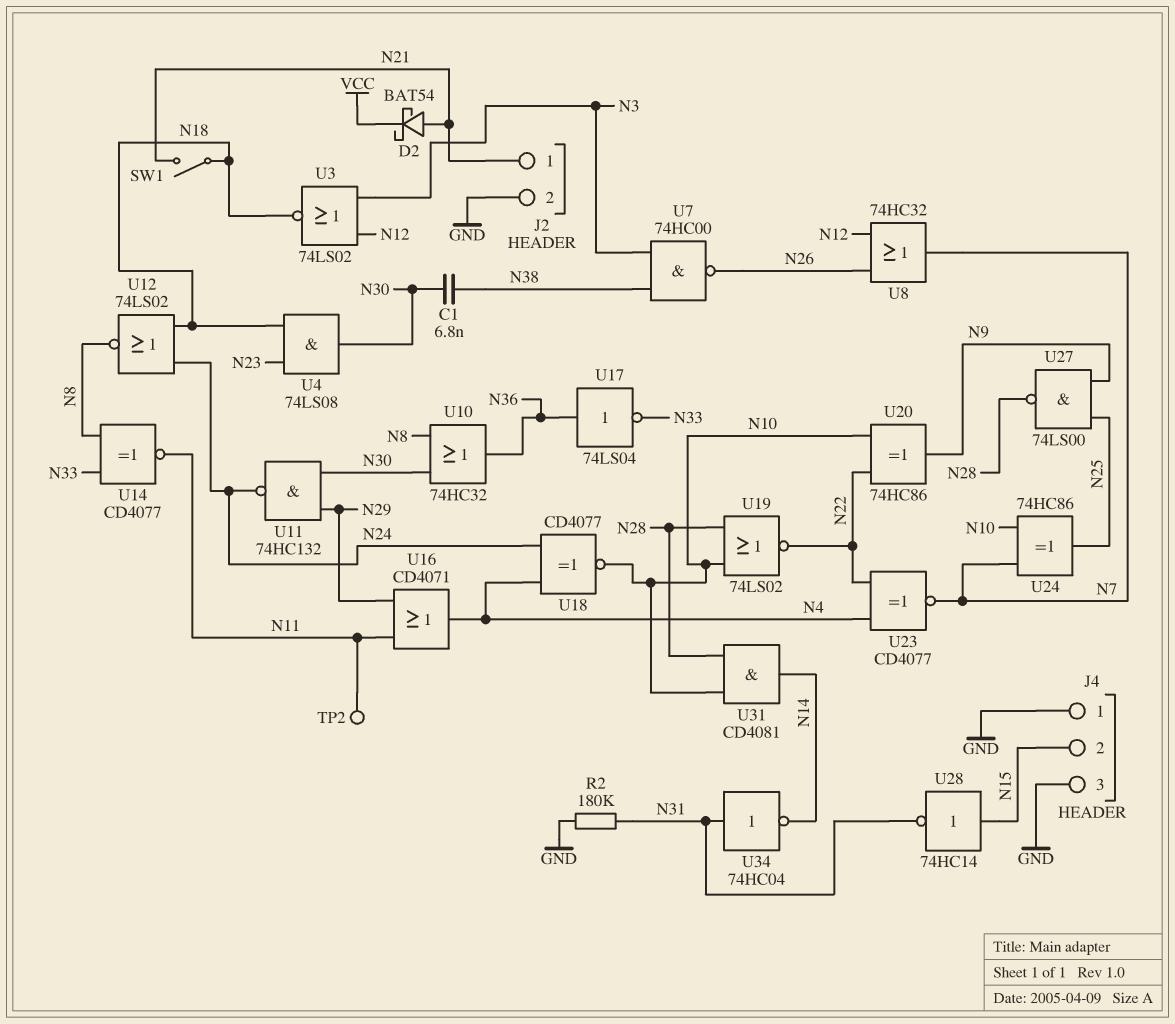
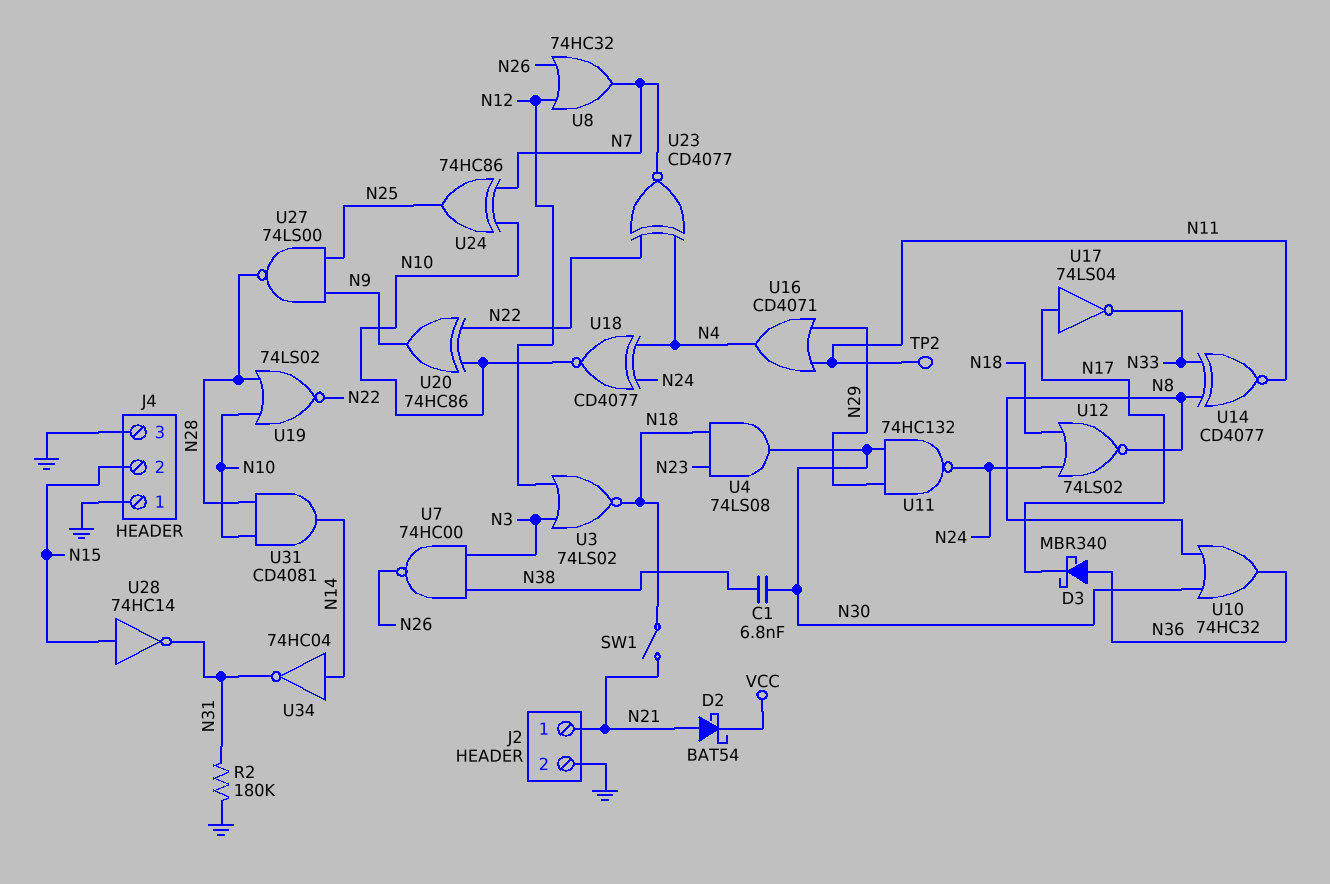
D3: none -> schottky MBR340 (A N36, K N17)
U17: NOT 74LS04 (in N36, out N33) -> NOT 74LS04 (in N17, out N33)
U34: NOT 74HC04 (in N31, out N14) -> NOT 74HC04 (in N14, out N31)

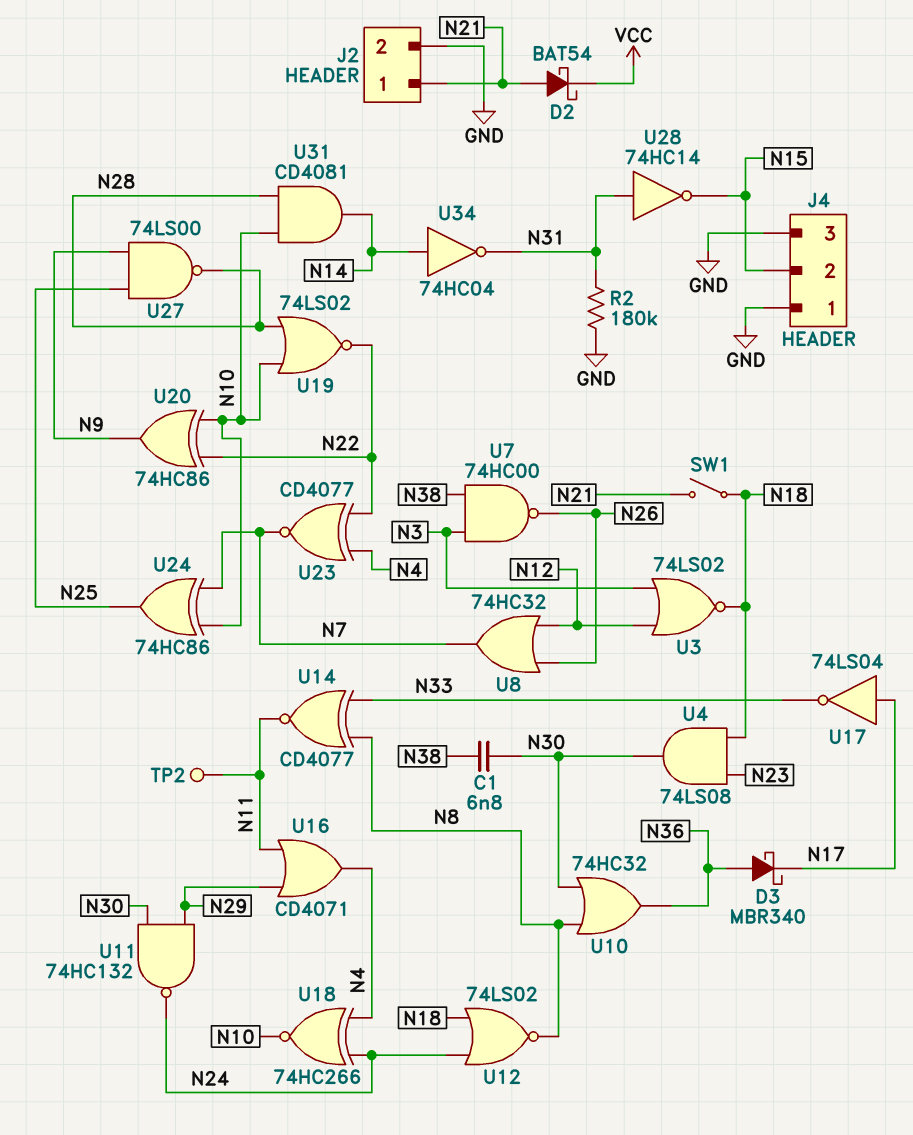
U18: XNOR CD4077 (in N4, in N24, out N10) -> XNOR 74HC266 (in N4, in N24, out N10)
U28: NOT 74HC14 (in N15, out N31) -> NOT 74HC14 (in N31, out N15)

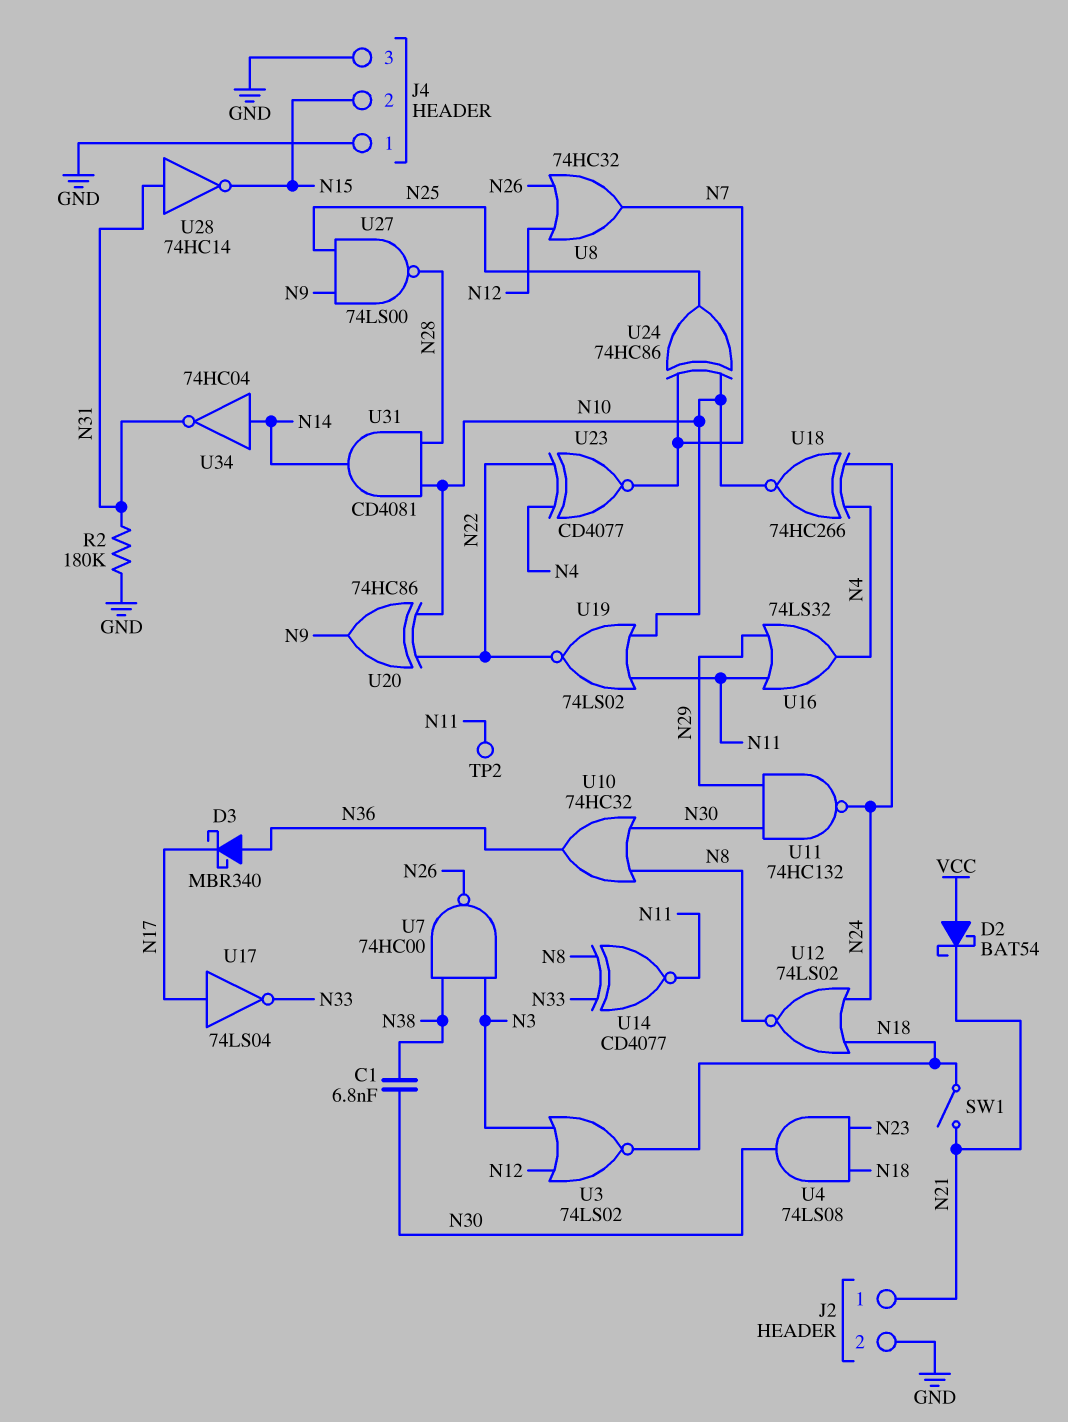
D2: schottky BAT54 (A N21, K VCC) -> schottky BAT54 (A VCC, K N21)
U16: OR CD4071 (in N11, in N29, out N4) -> OR 74LS32 (in N11, in N29, out N4)
U19: NOR 74LS02 (in N10, in N28, out N22) -> NOR 74LS02 (in N10, in N11, out N22)

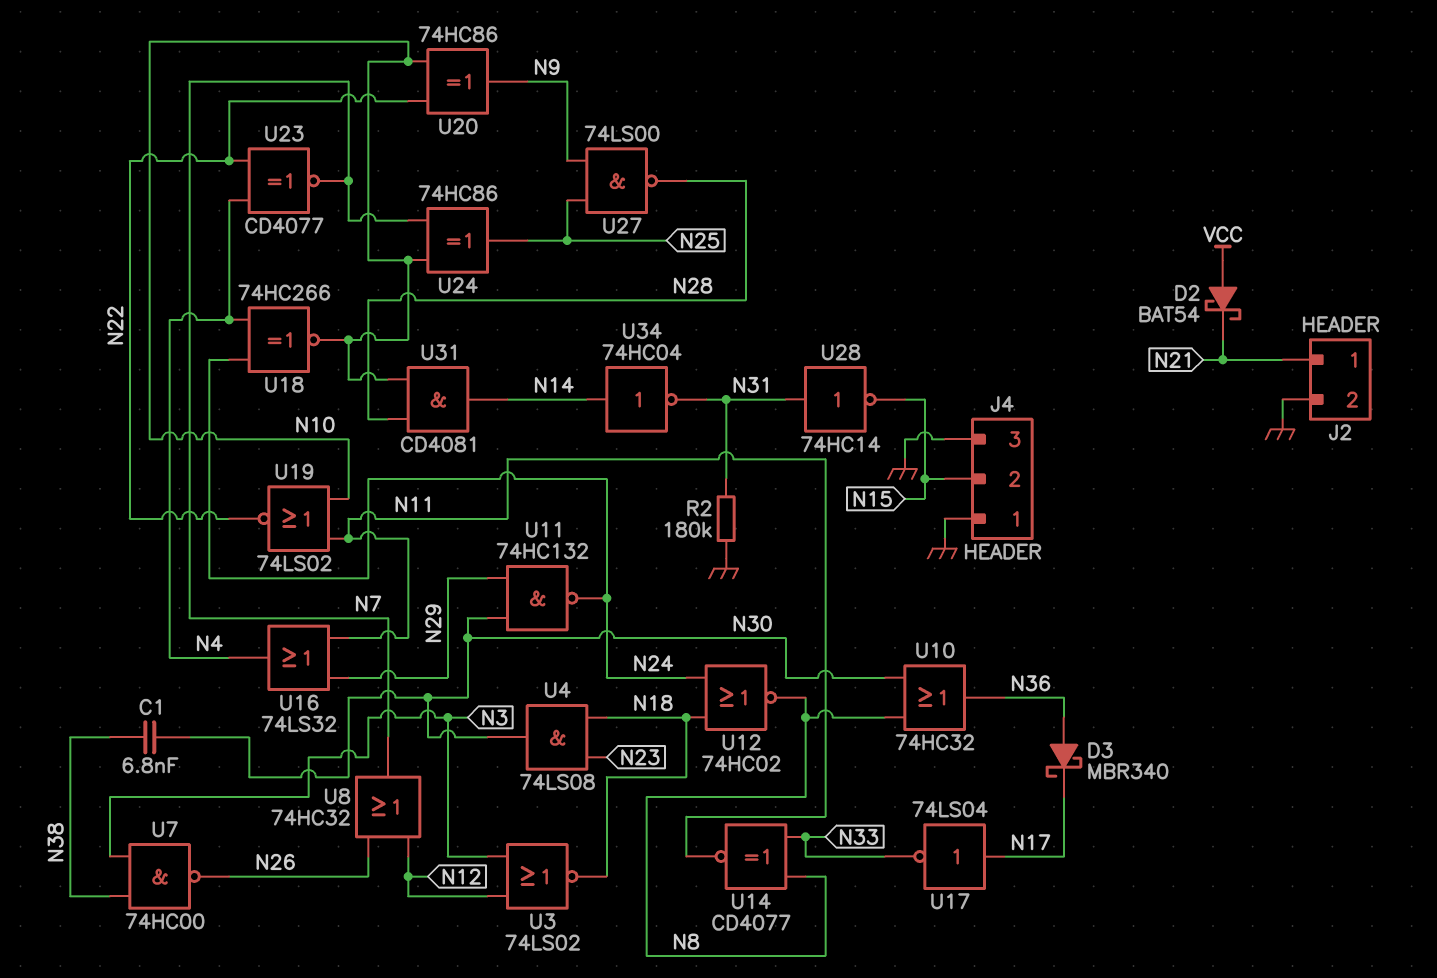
SW1: switch (N18, N21) -> none
TP2: test point (N11) -> none
U12: NOR 74LS02 (in N18, in N24, out N8) -> NOR 74HC02 (in N18, in N24, out N8)

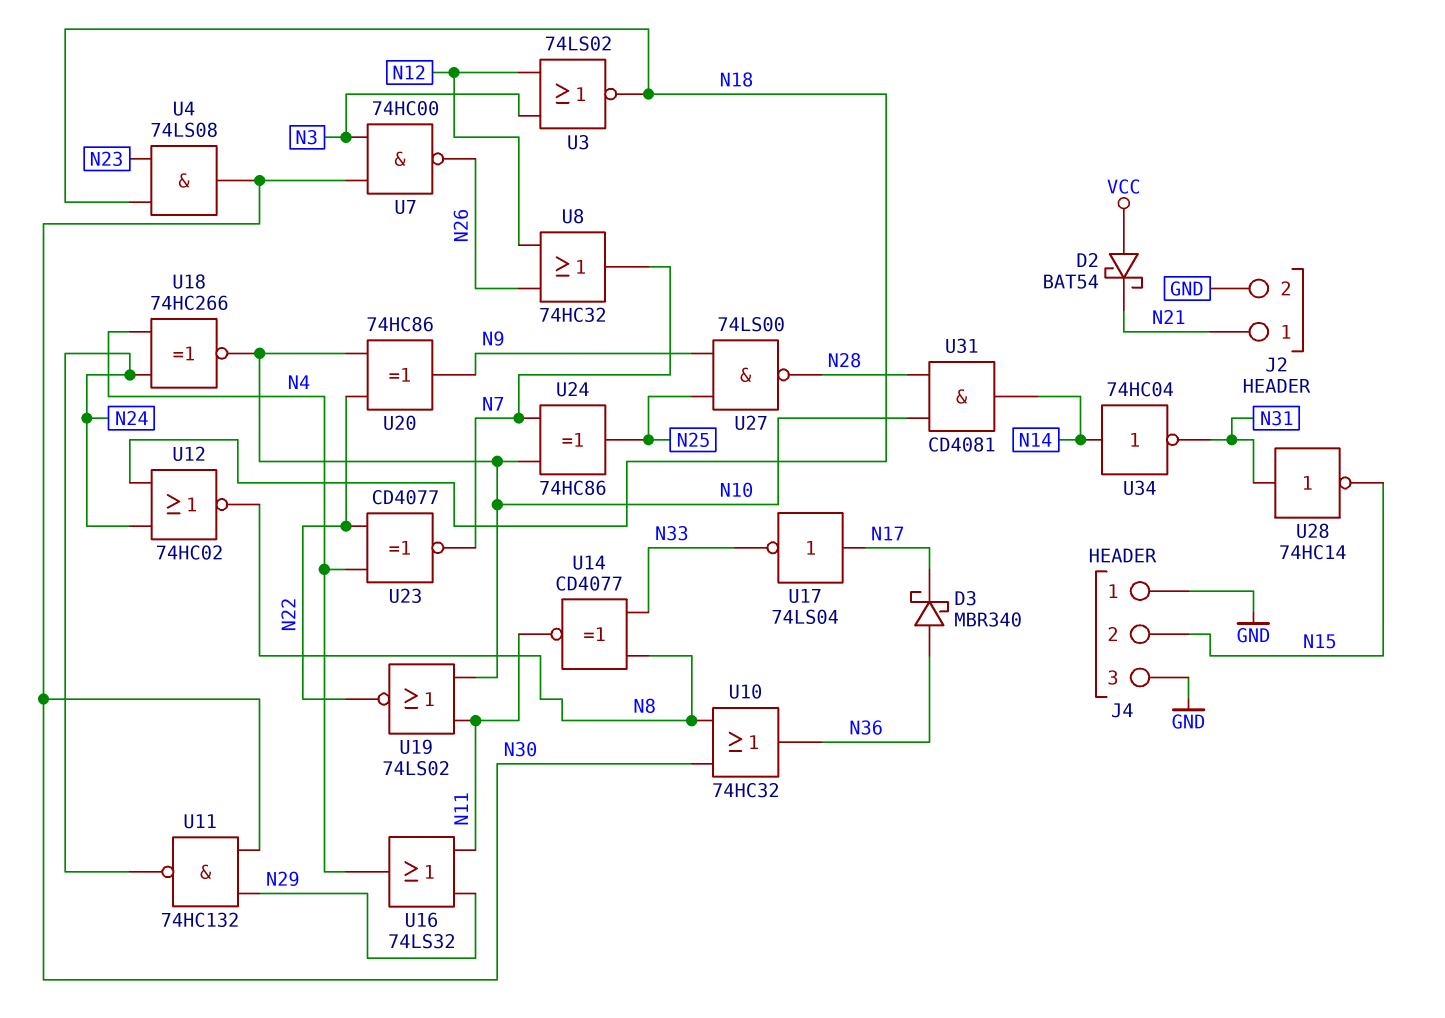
C1: 6.8nF (N30, N38) -> none
R2: 180k (GND, N31) -> none
U7: NAND 74HC00 (in N3, in N38, out N26) -> NAND 74HC00 (in N3, in N30, out N26)

